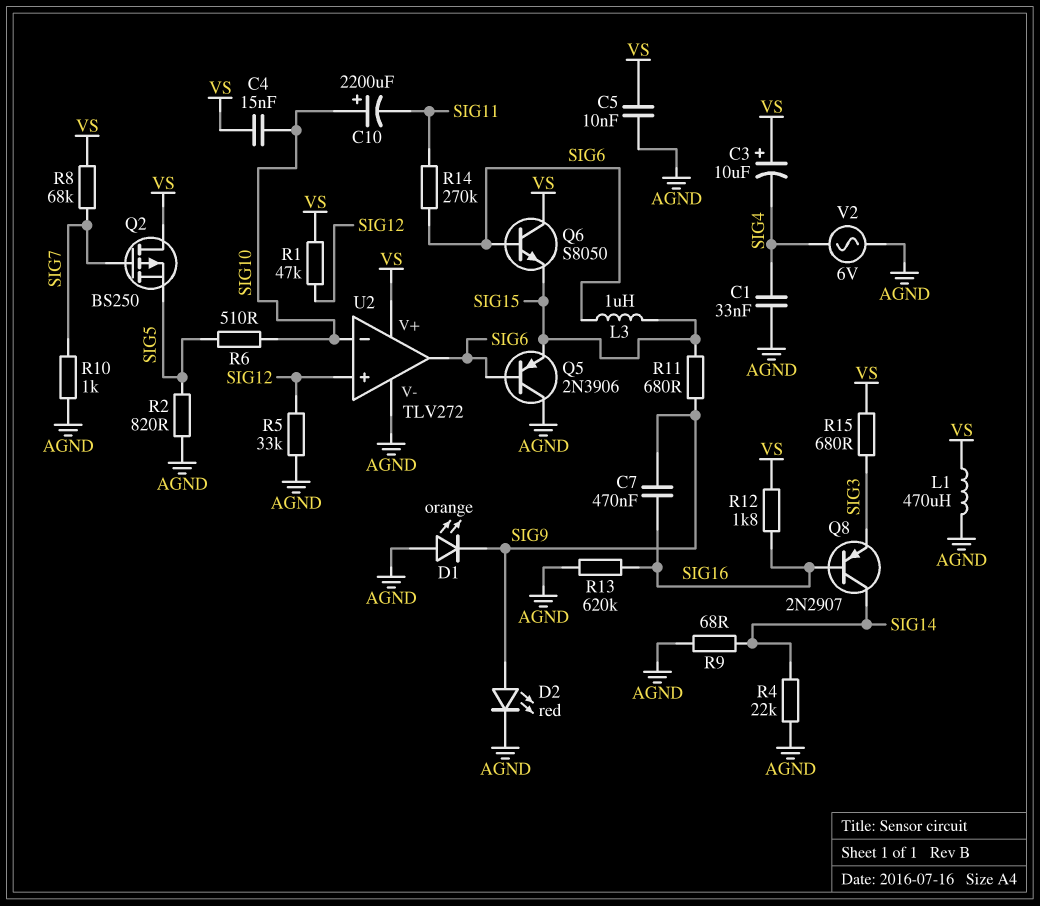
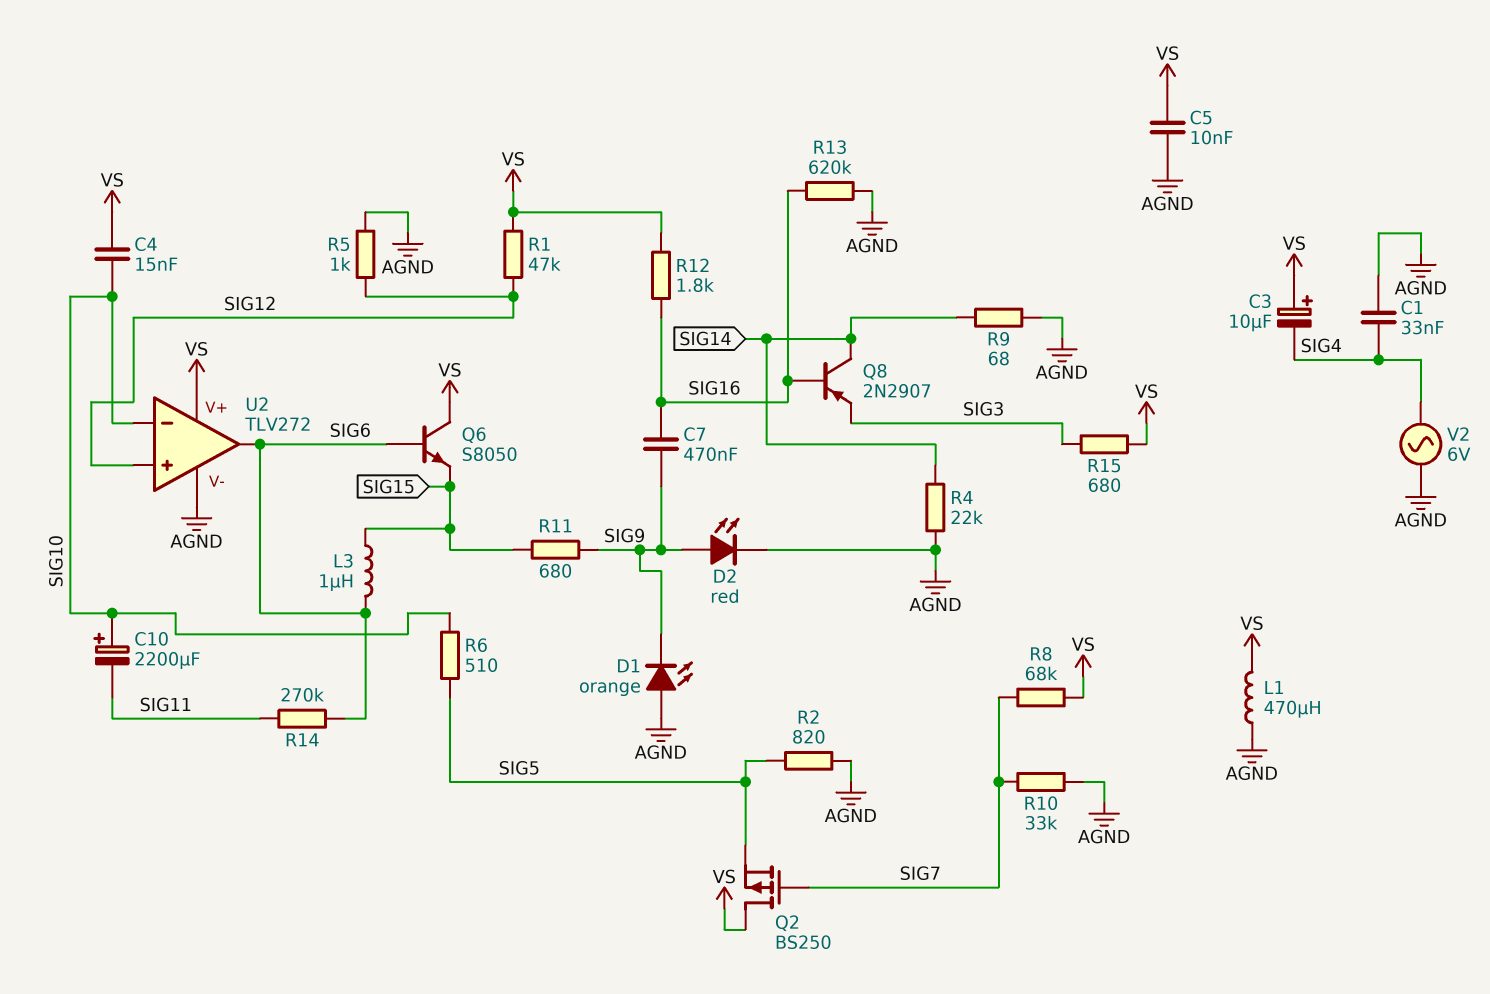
Q5: PNP 2N3906 (B SIG6, C AGND, E SIG15) -> none
R5: 33k (AGND, SIG12) -> 1k (AGND, SIG12)
R10: 1k (AGND, SIG7) -> 33k (AGND, SIG7)

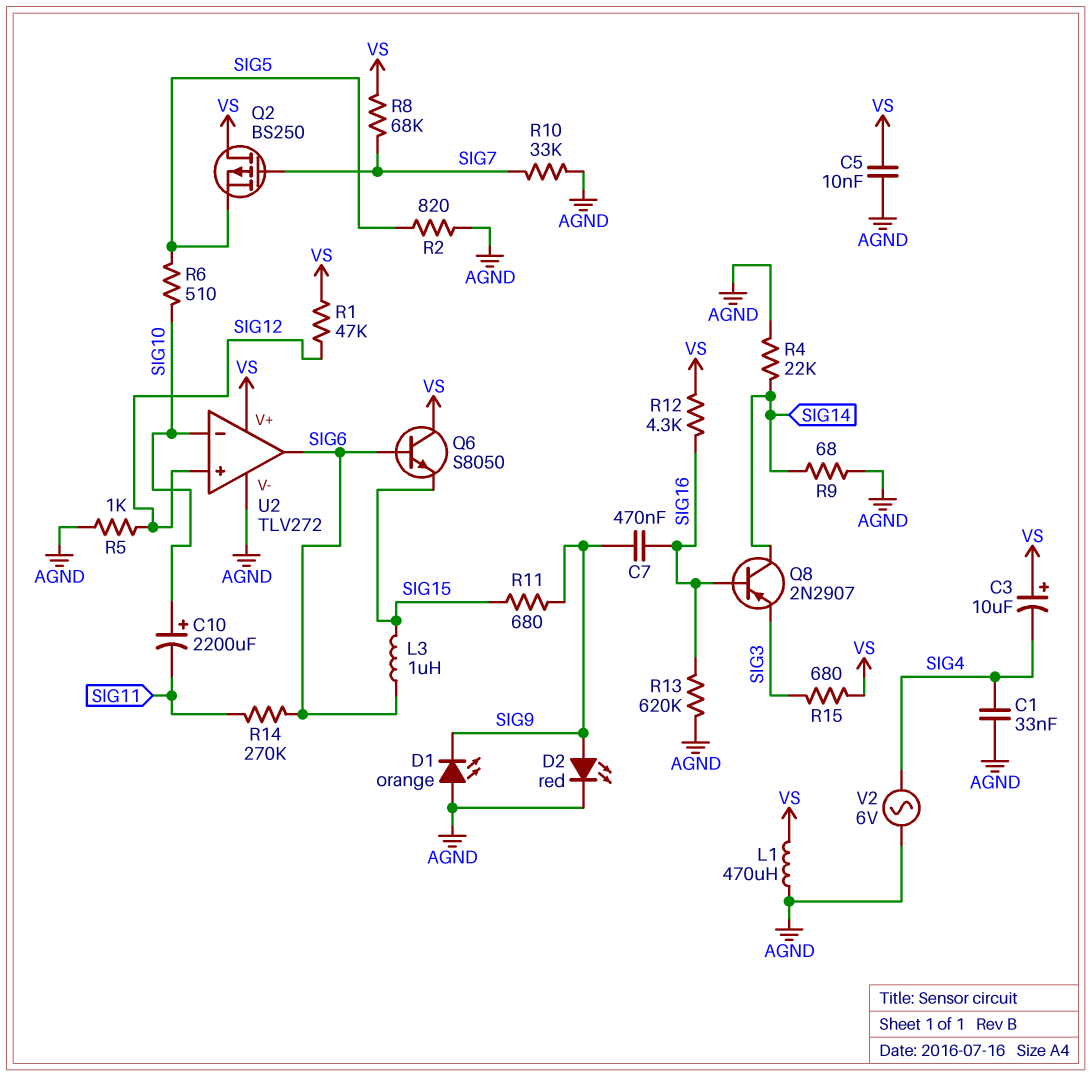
C4: 15nF (SIG10, VS) -> none
R12: 1.8k (SIG16, VS) -> 4.3k (SIG16, VS)

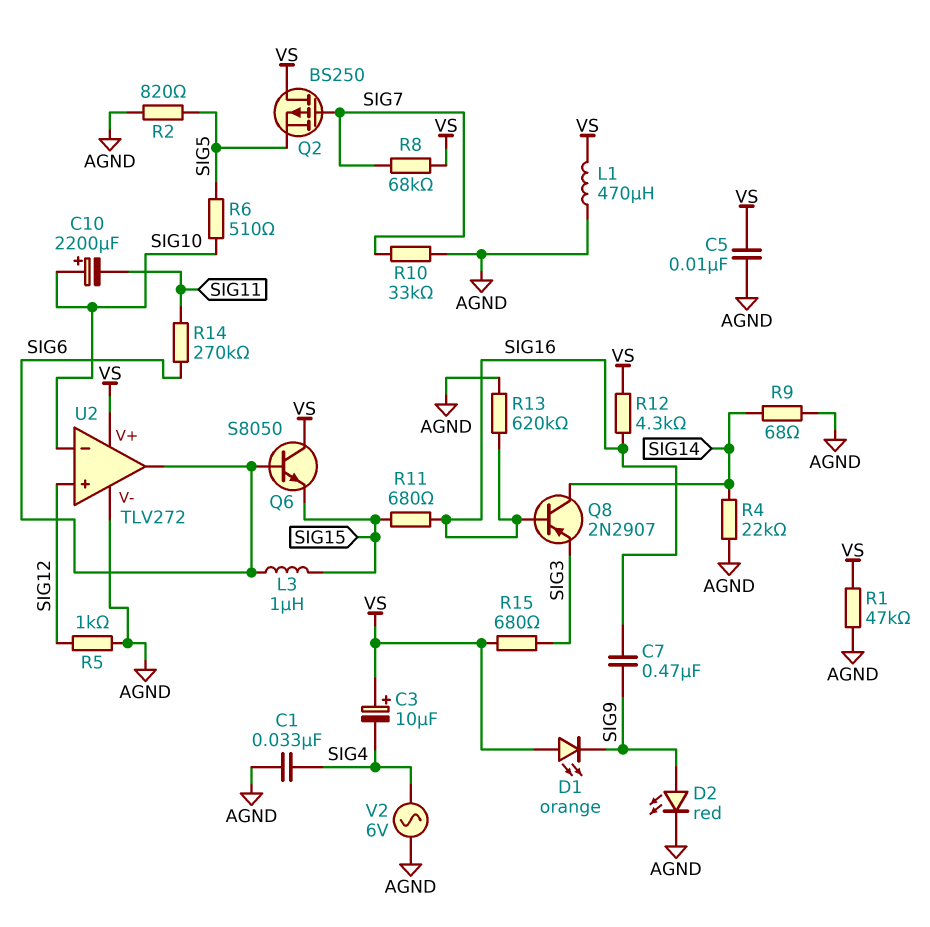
D1: LED orange (A AGND, K SIG9) -> LED orange (A VS, K SIG9)
R1: 47k (SIG12, VS) -> 47k (AGND, VS)
R11: 680 (SIG9, SIG15) -> 680 (SIG15, SIG16)

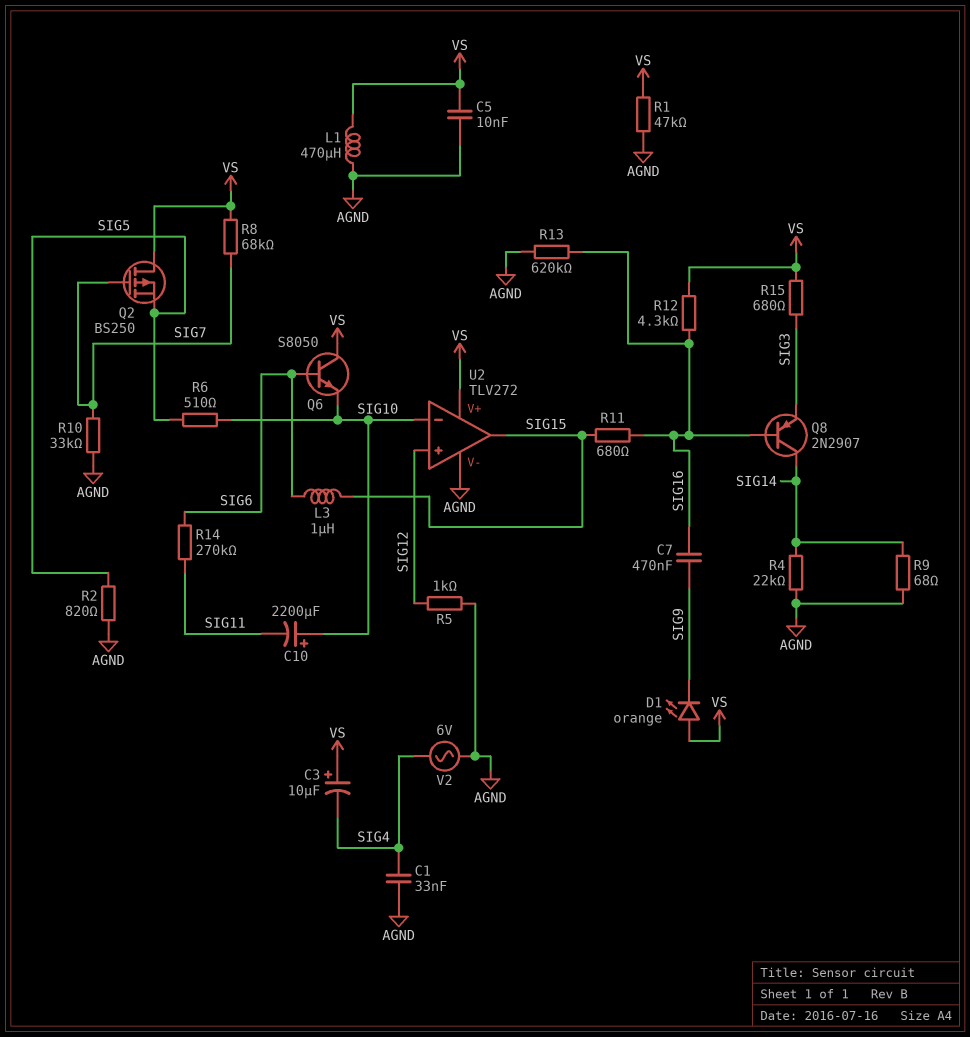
D2: LED red (A SIG9, K AGND) -> none
Q6: NPN S8050 (B SIG6, C VS, E SIG15) -> NPN S8050 (B SIG6, C VS, E SIG10)
U2 pin out: SIG6 -> SIG15

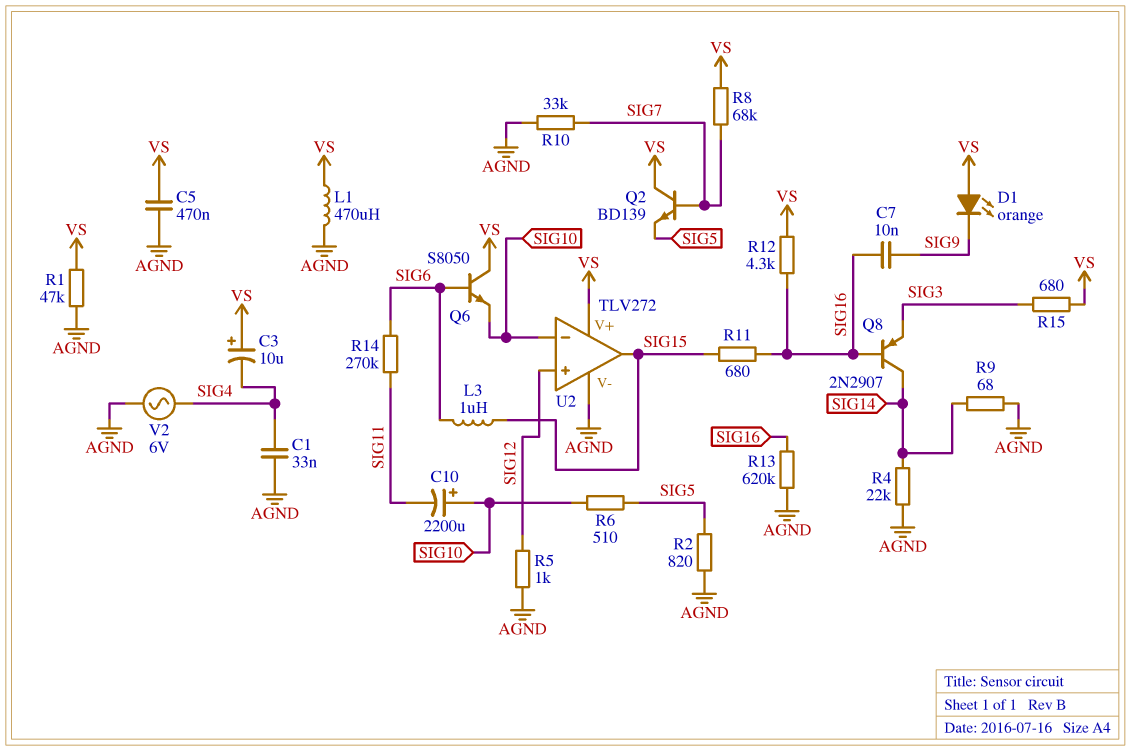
C5: 10nF (AGND, VS) -> 470nF (AGND, VS)
C7: 470nF (SIG9, SIG16) -> 10nF (SIG9, SIG16)
Q2: PMOS BS250 (G SIG7, D VS, S SIG5) -> NPN BD139 (B SIG7, C VS, E SIG5)

